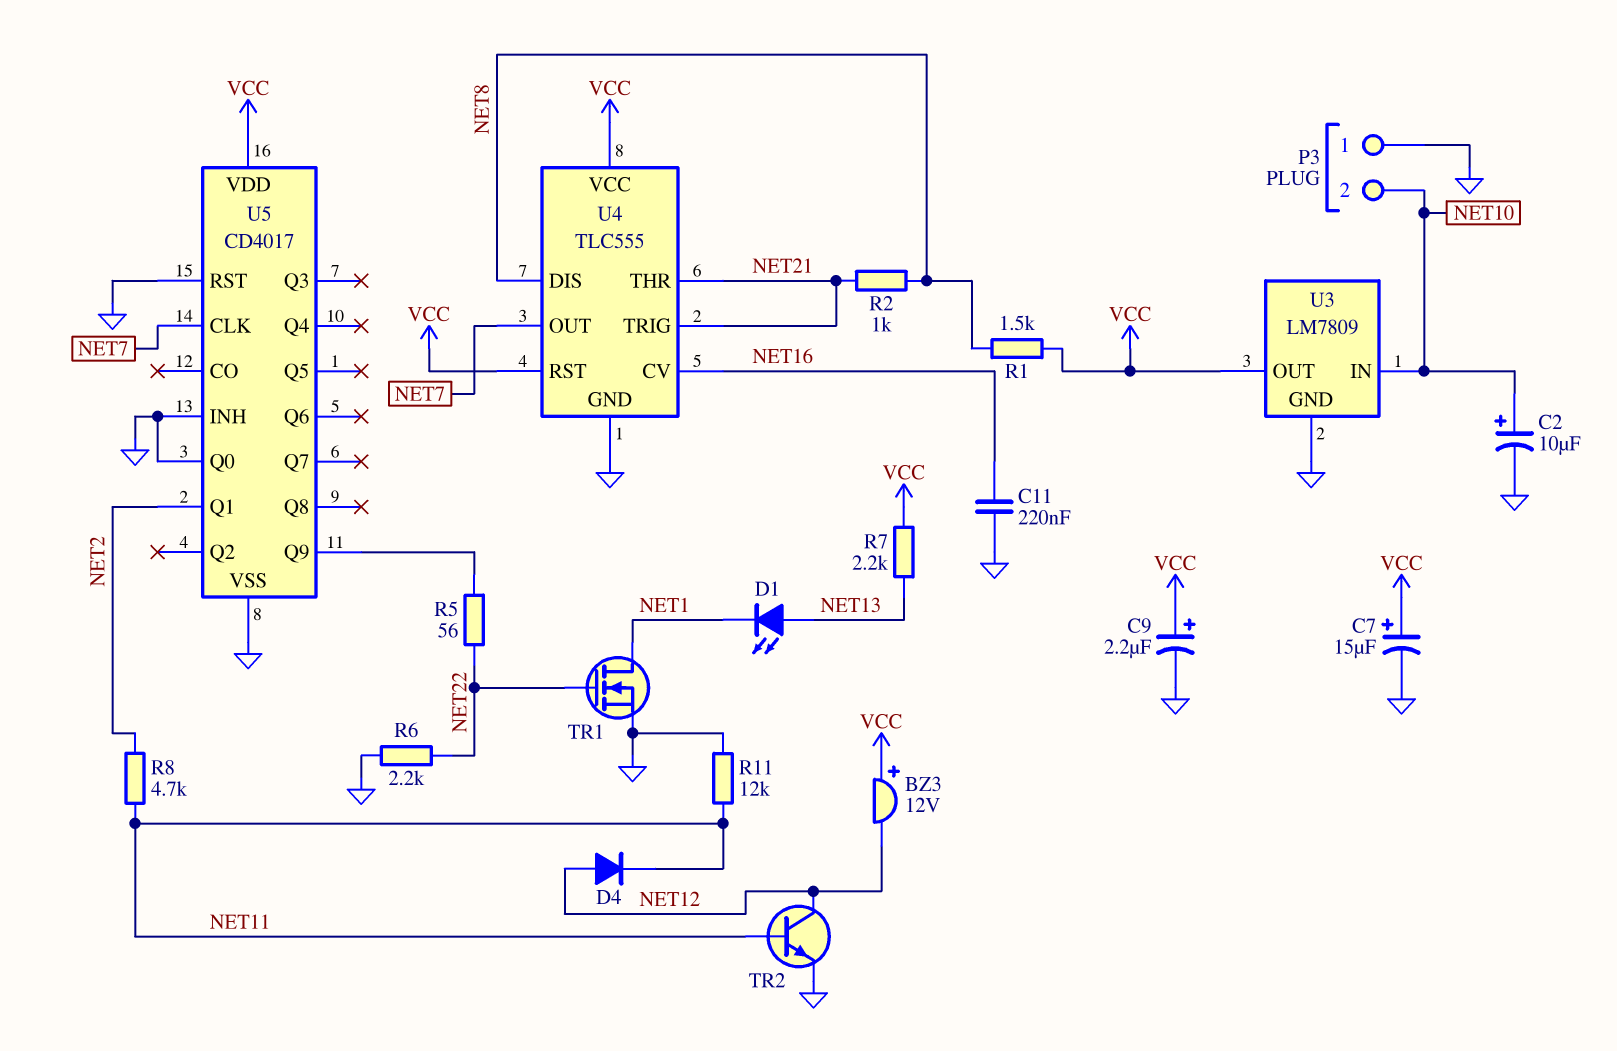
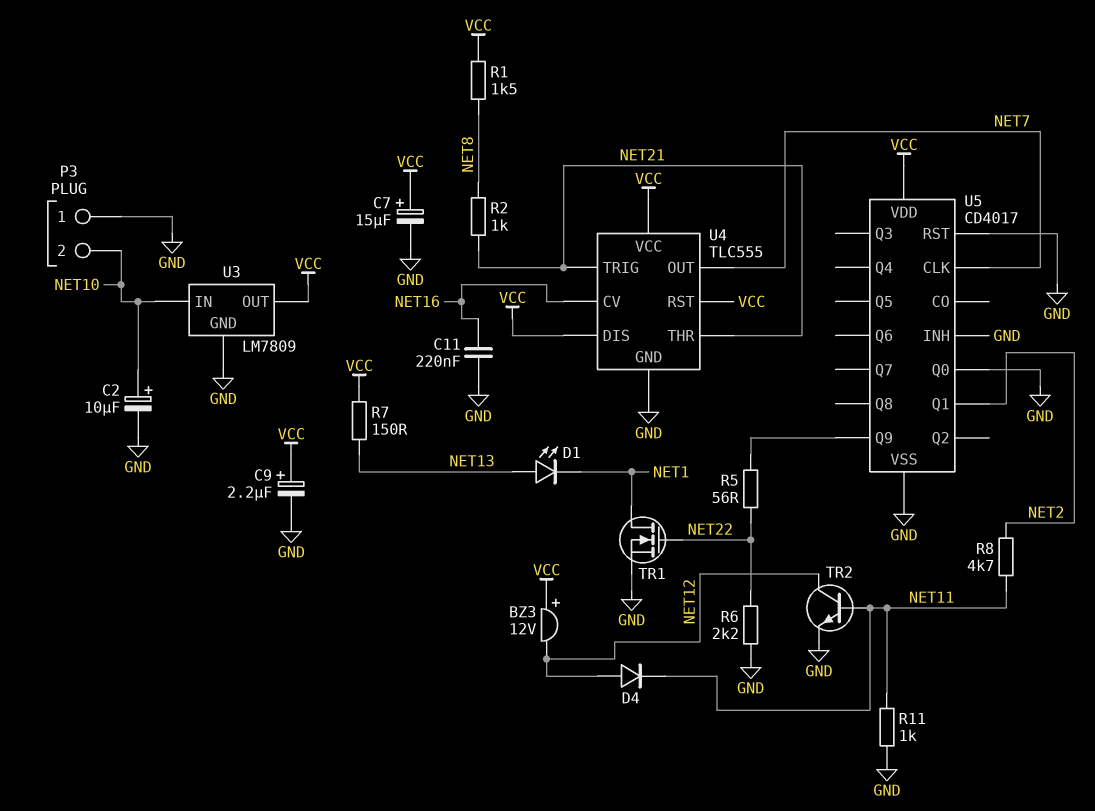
R7: 2.2k (NET13, VCC) -> 150 (NET13, VCC)
R11: 12k (GND, NET11) -> 1k (GND, NET11)
U4 pin DIS: NET8 -> VCC

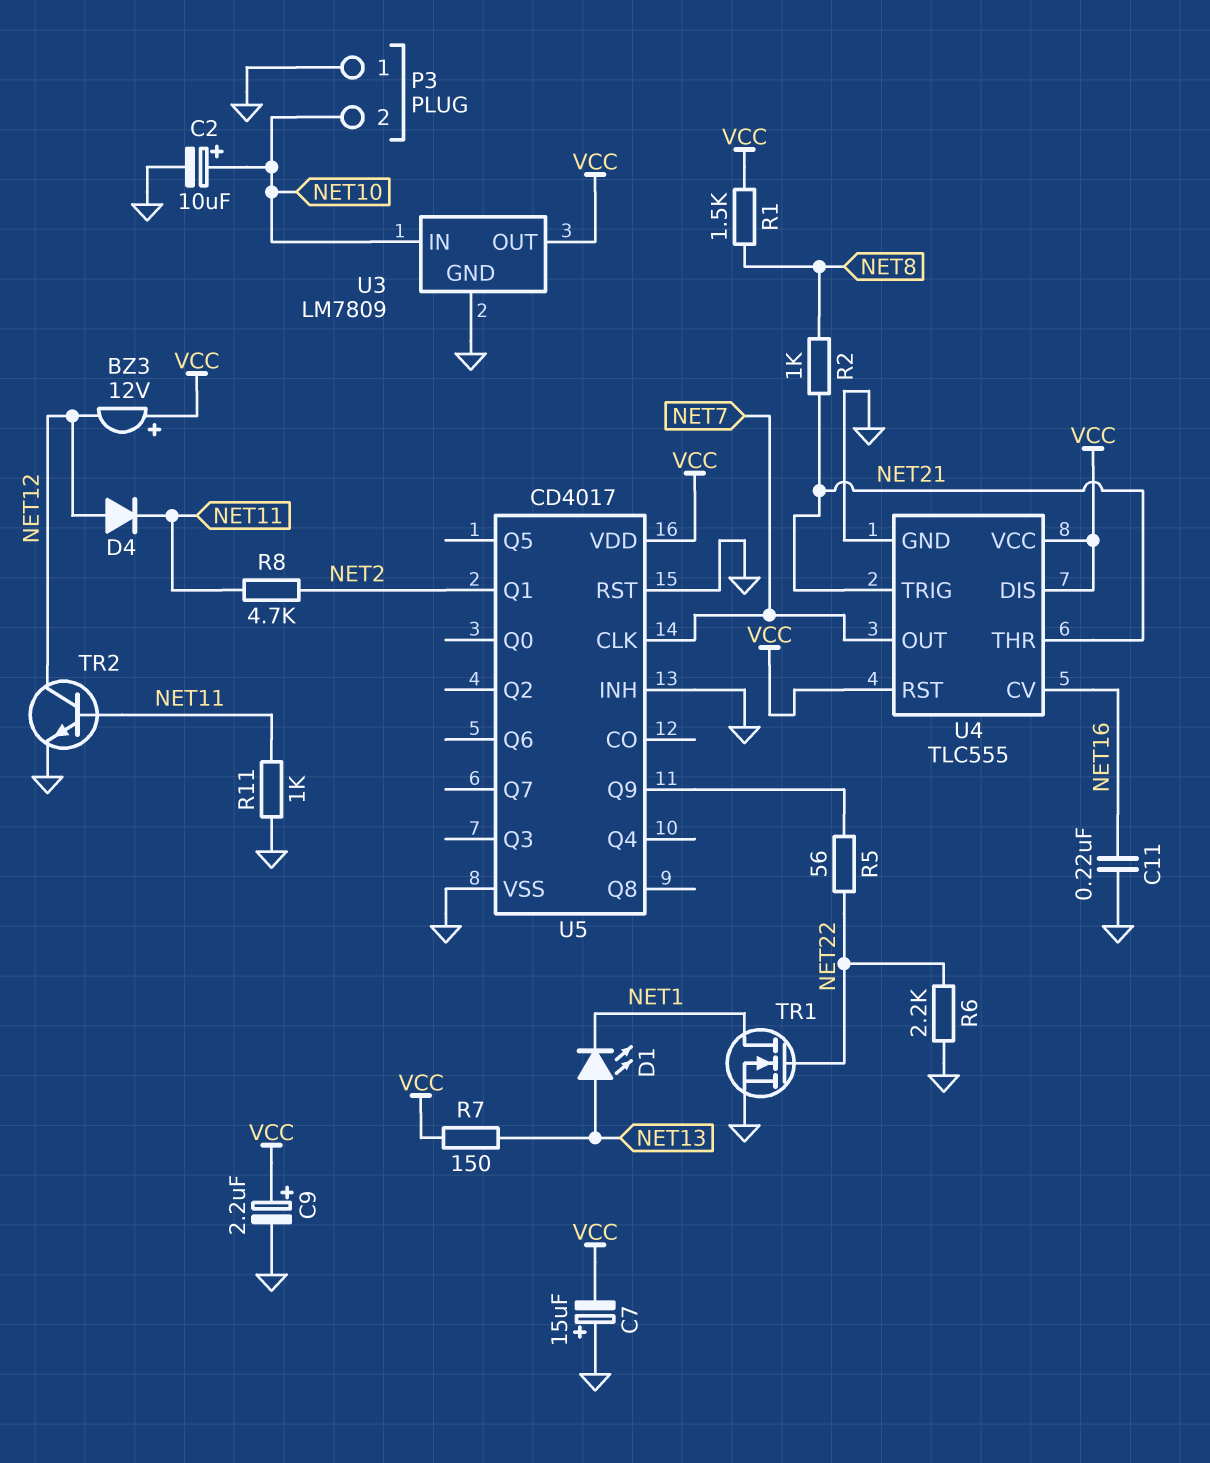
C7: 15uF (plus VCC, minus GND) -> 15uF (plus GND, minus VCC)
U5 pin Q0: GND -> none

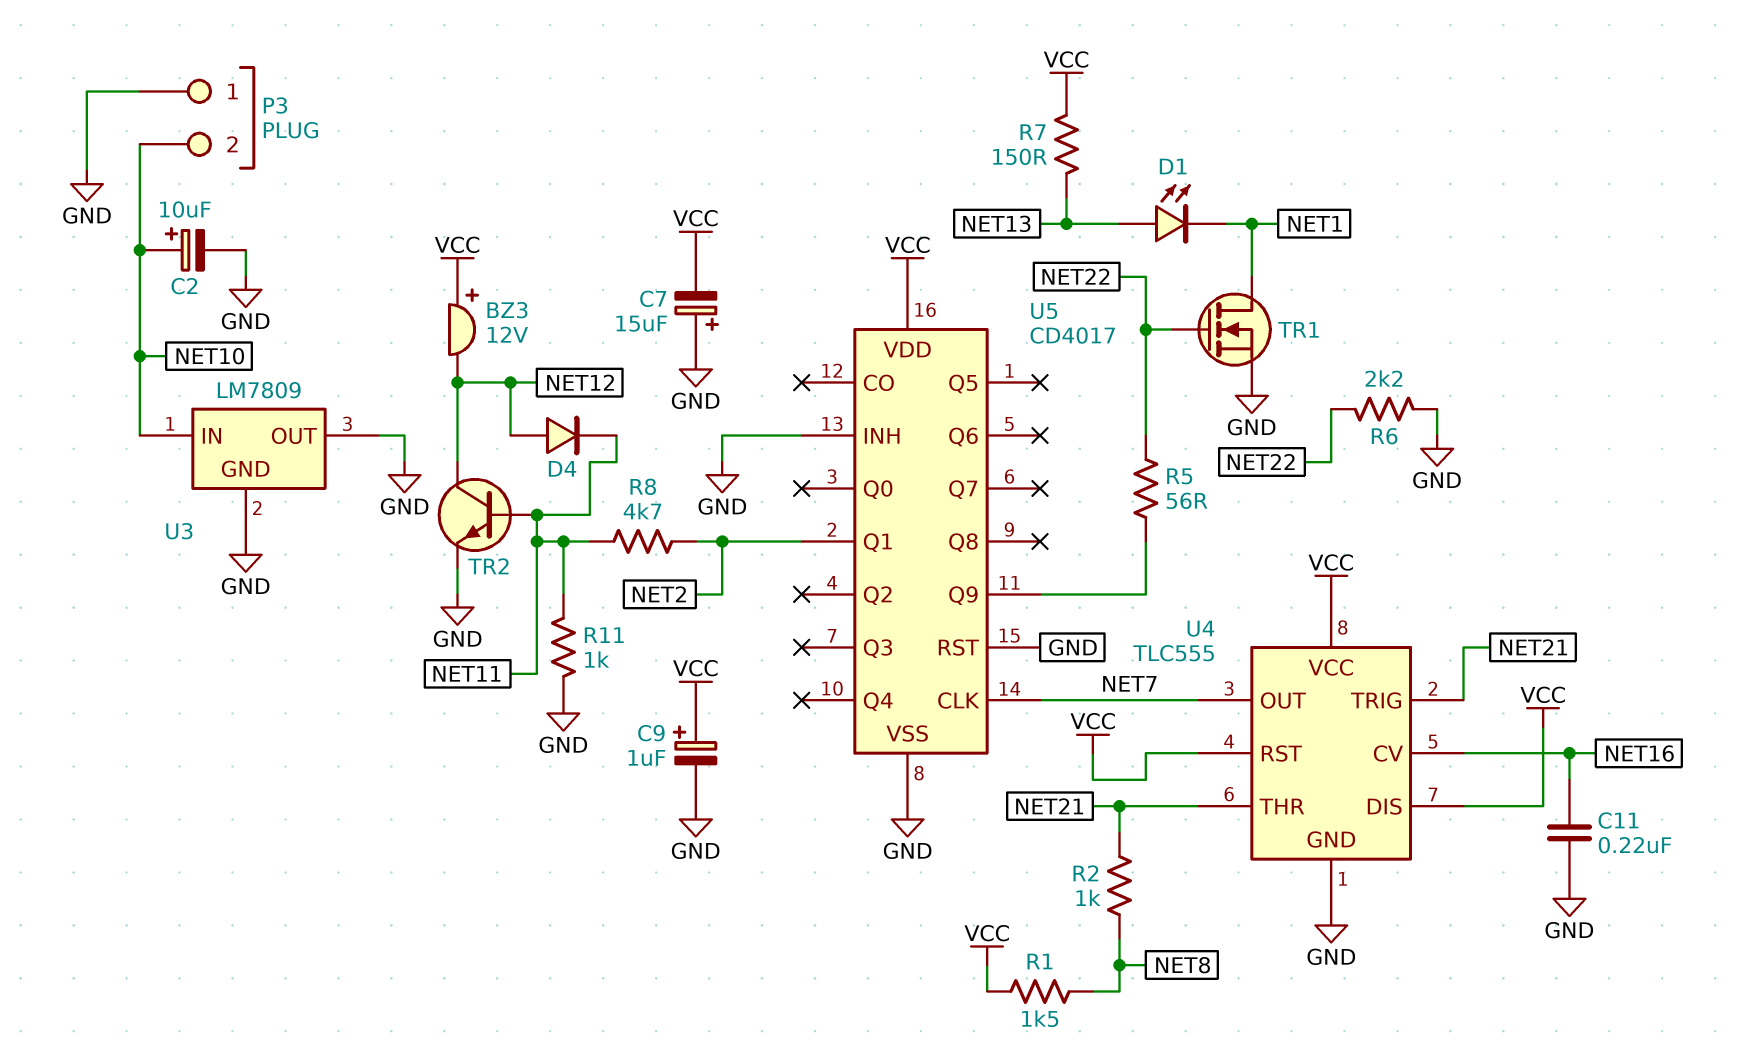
C9: 2.2uF (plus VCC, minus GND) -> 1uF (plus VCC, minus GND)
U3 pin OUT: VCC -> GND

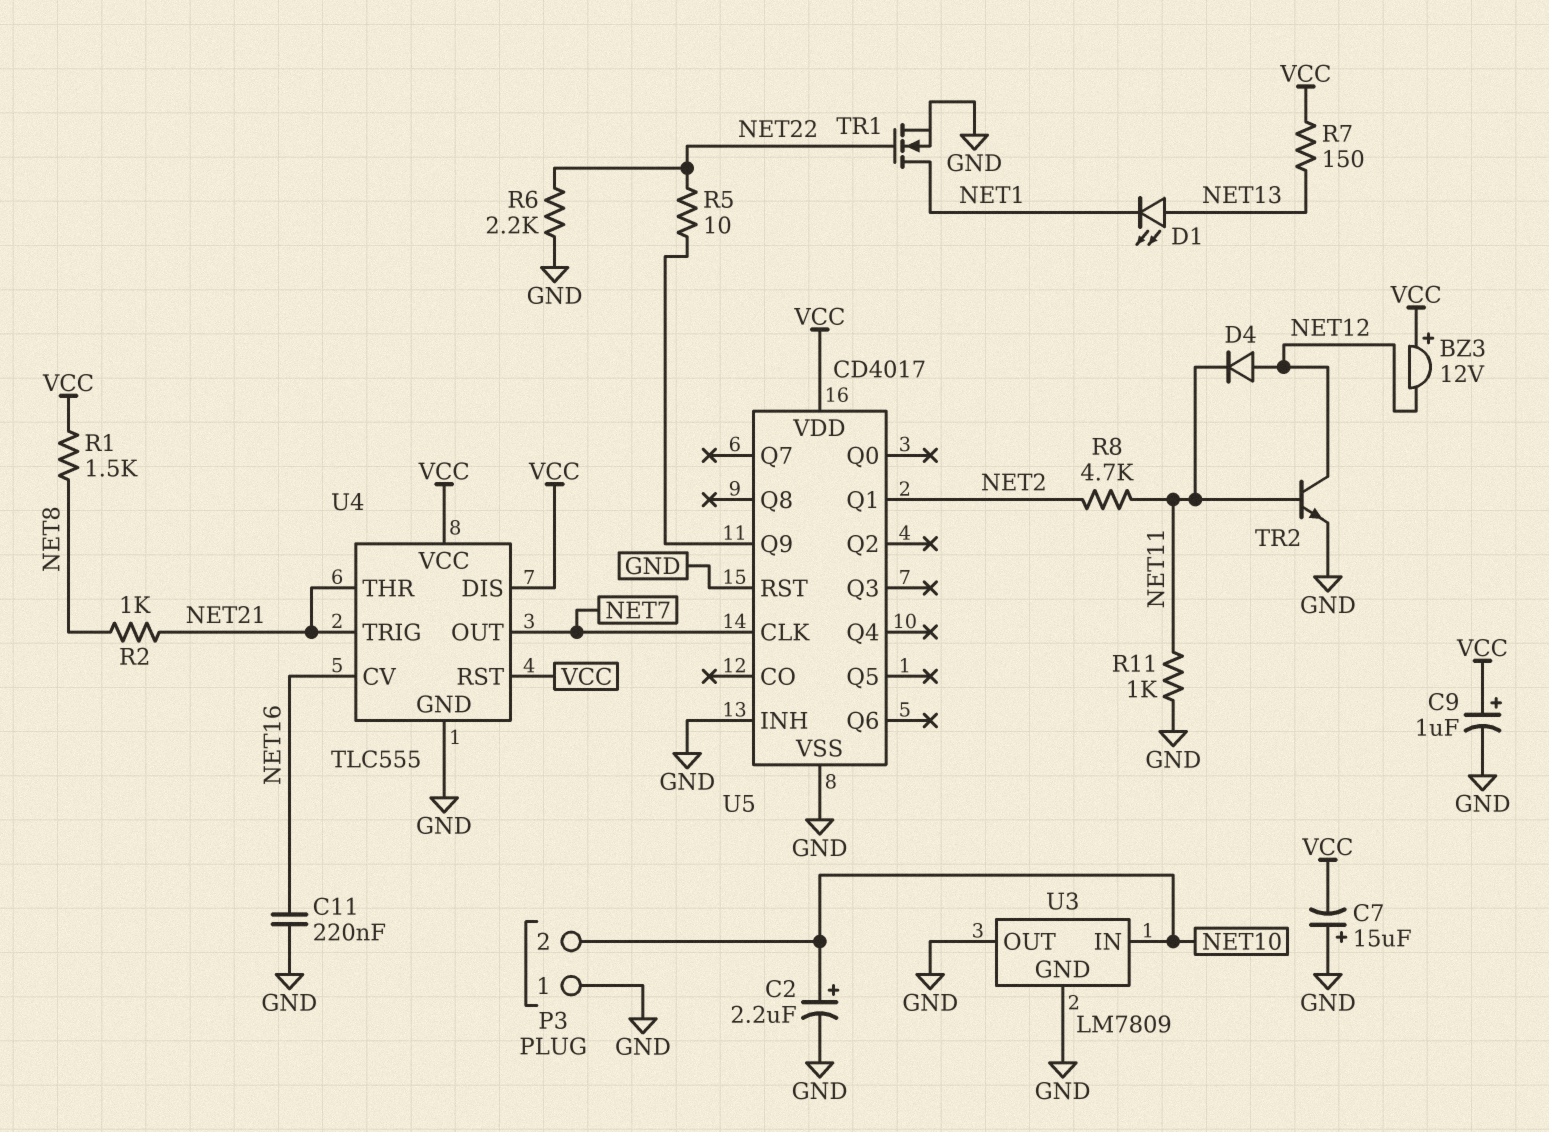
C2: 10uF (plus NET10, minus GND) -> 2.2uF (plus NET10, minus GND)
R5: 56 (NET22, U5/Q9) -> 10 (NET22, U5/Q9)

